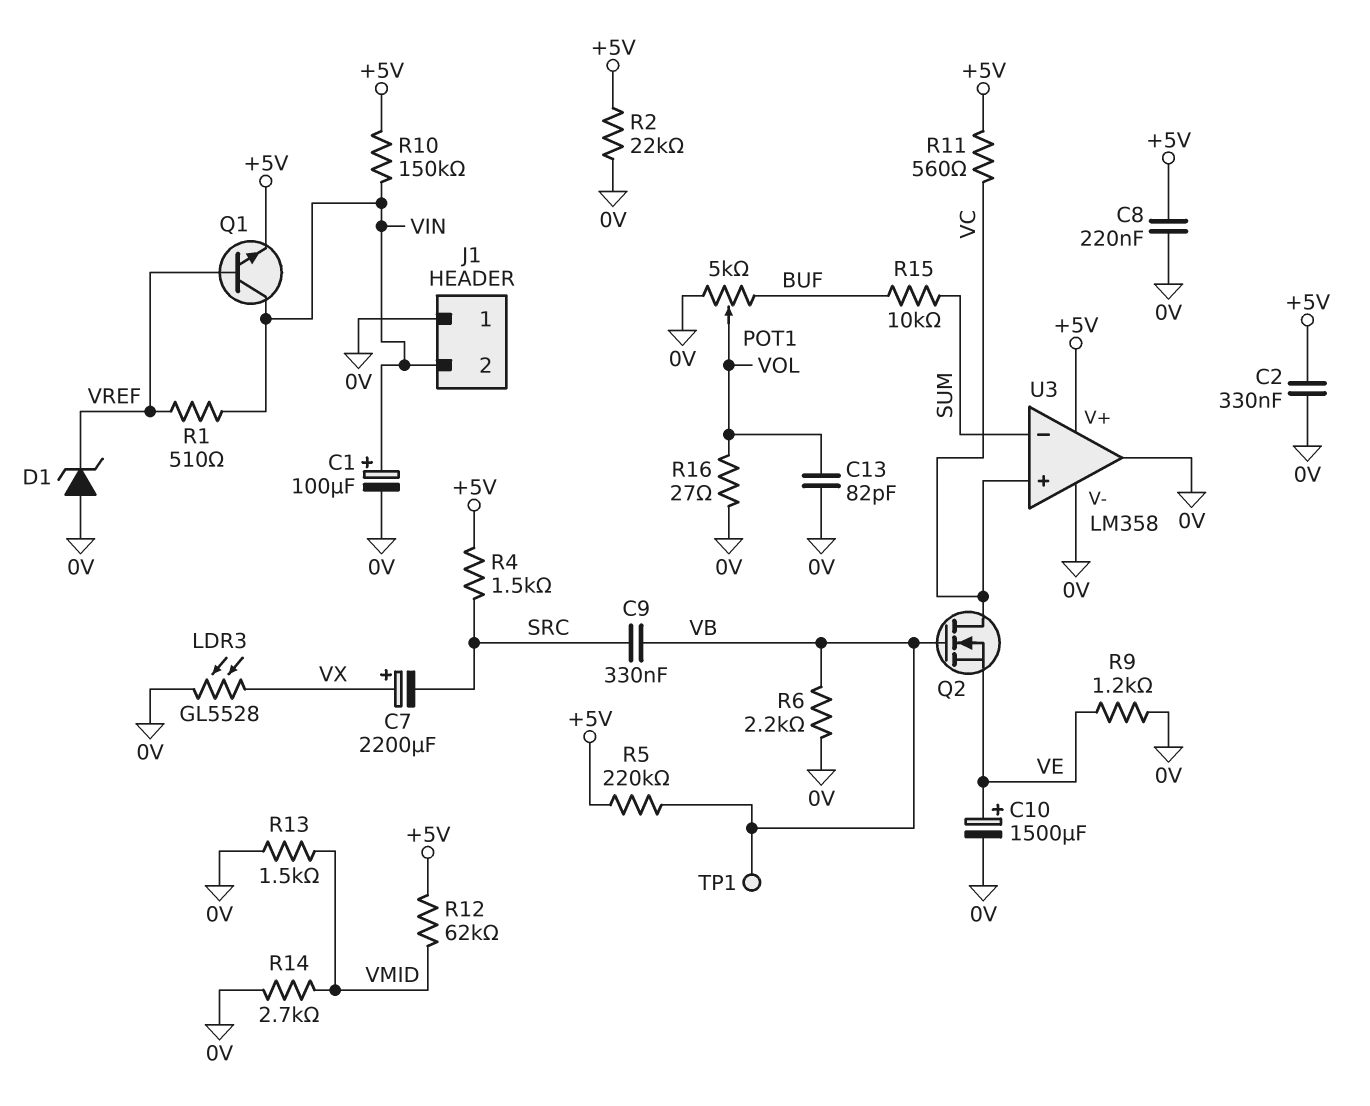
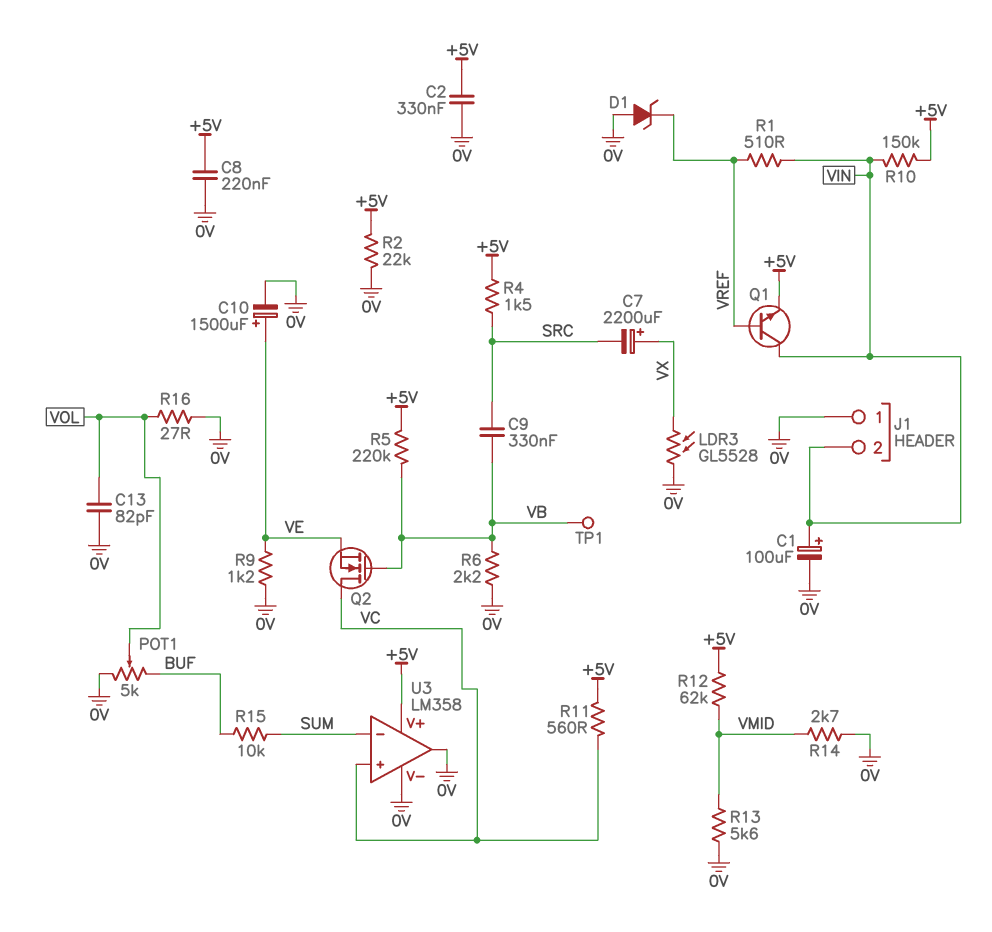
R13: 1.5k (0V, VMID) -> 5.6k (0V, VMID)

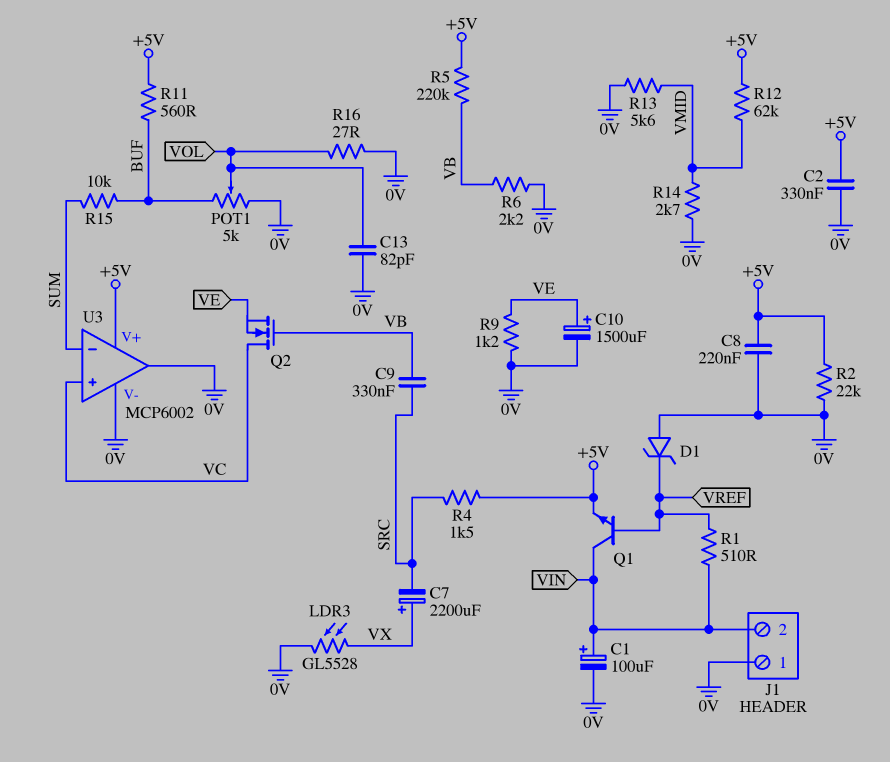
R10: 150k (+5V, VIN) -> none
R11: 560 (+5V, VC) -> 560 (+5V, BUF)
TP1: test point (VB) -> none
U3: LM358 -> MCP6002

